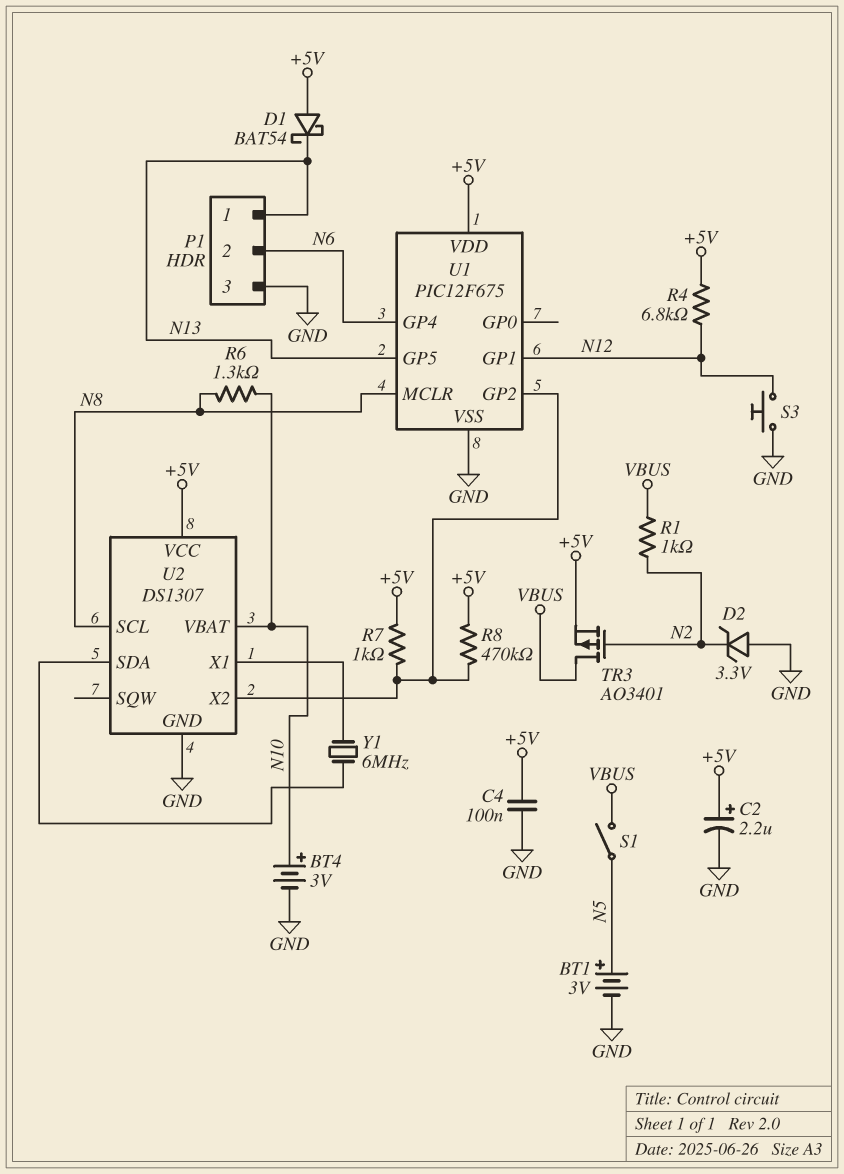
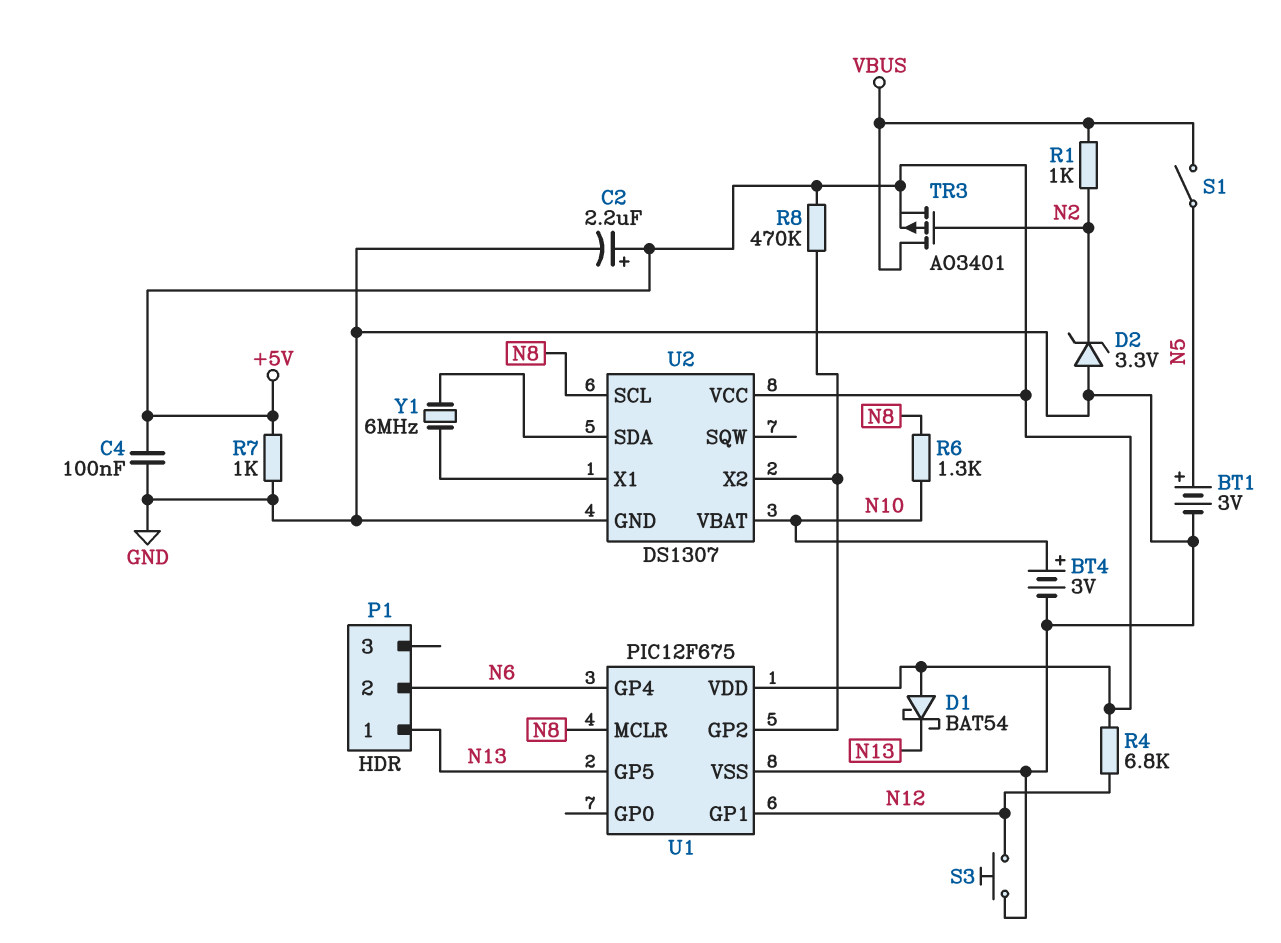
P1 pin 3: GND -> none
R7: 1k (+5V, U1/GP2) -> 1k (+5V, GND)

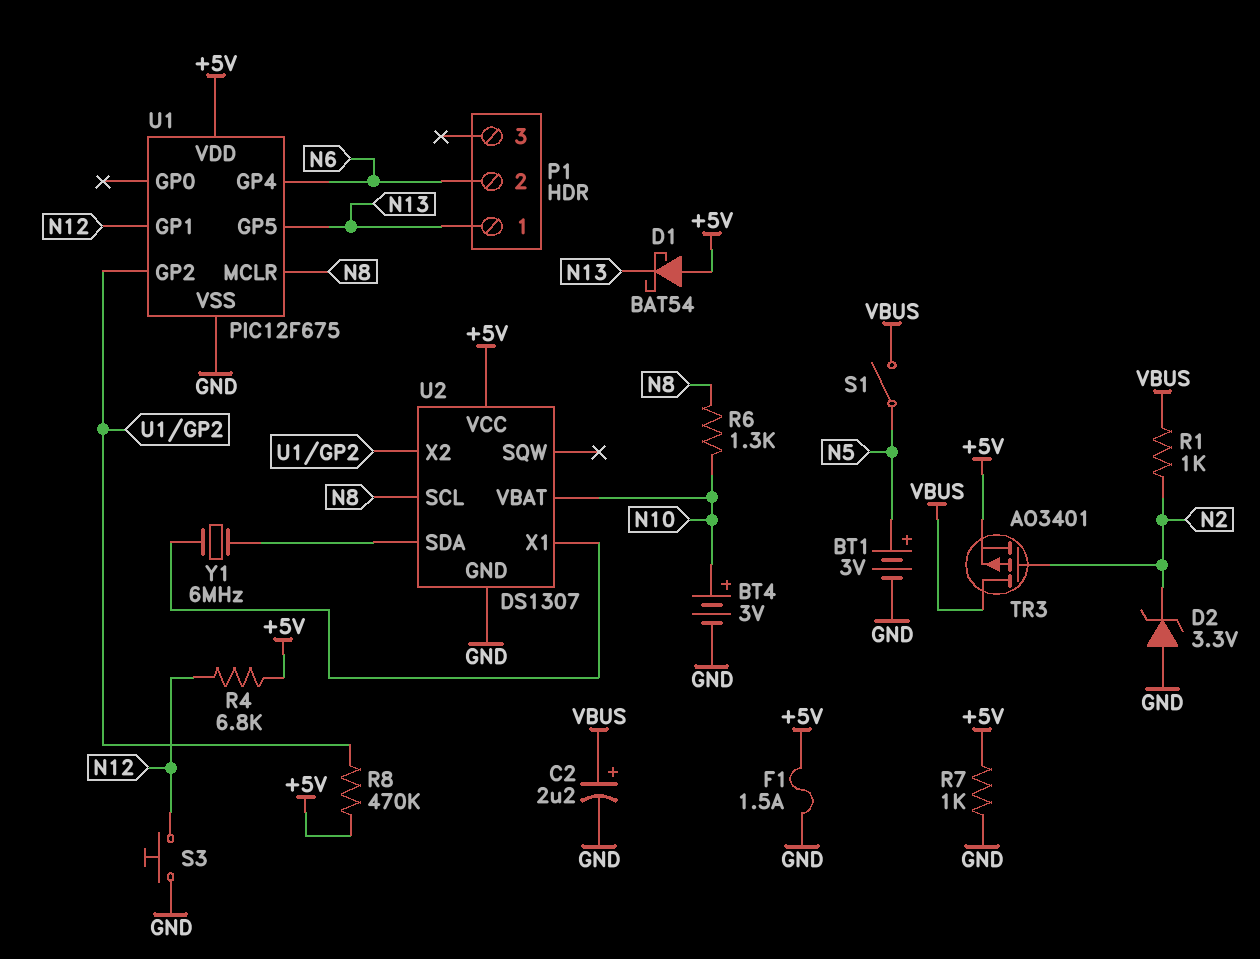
C2: 2.2uF (plus +5V, minus GND) -> 2.2uF (plus VBUS, minus GND)
C4: 100nF (+5V, GND) -> none
F1: none -> 1.5A (+5V, GND)

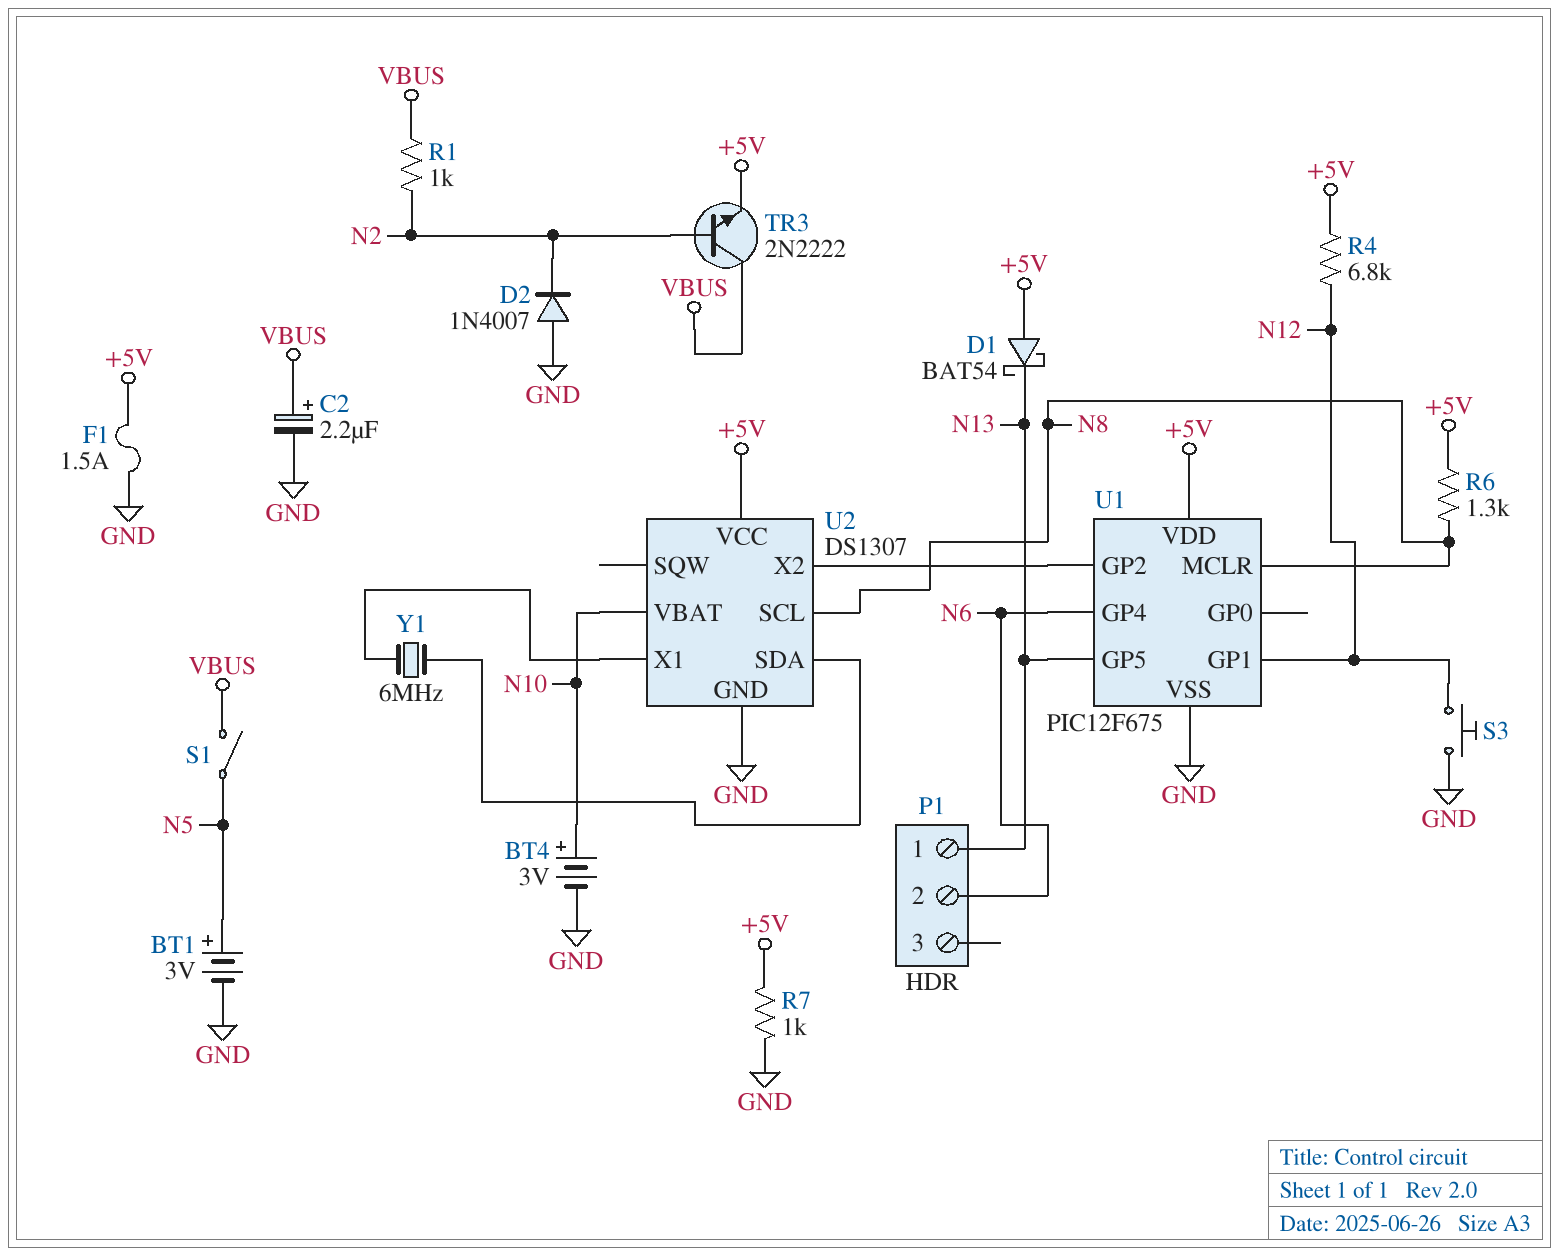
D2: zener 3.3V (A GND, K N2) -> diode 1N4007 (A GND, K N2)
R6: 1.3k (N8, N10) -> 1.3k (+5V, N8)
R8: 470k (+5V, U1/GP2) -> none
TR3: PMOS AO3401 (G N2, D VBUS, S +5V) -> NPN 2N2222 (B N2, C VBUS, E +5V)

